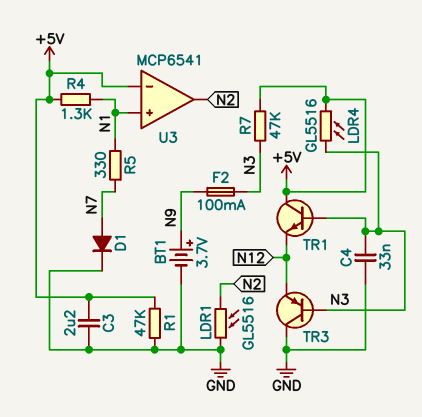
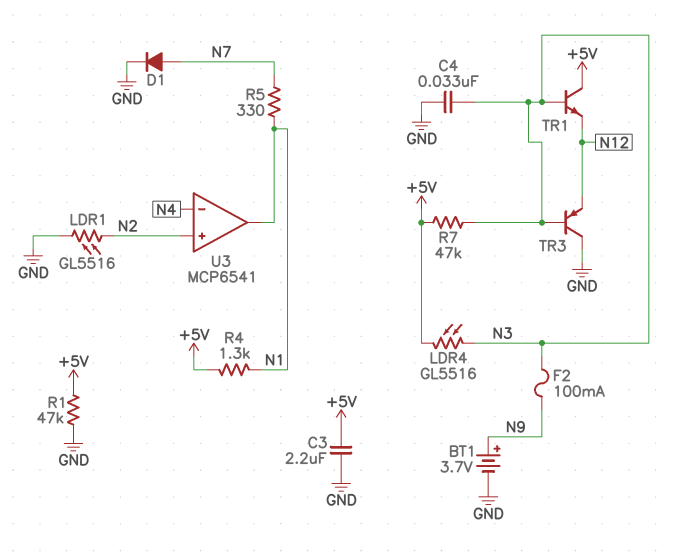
U3 pin in+: N1 -> N2
U3 pin in-: +5V -> N4
U3 pin out: N2 -> N1

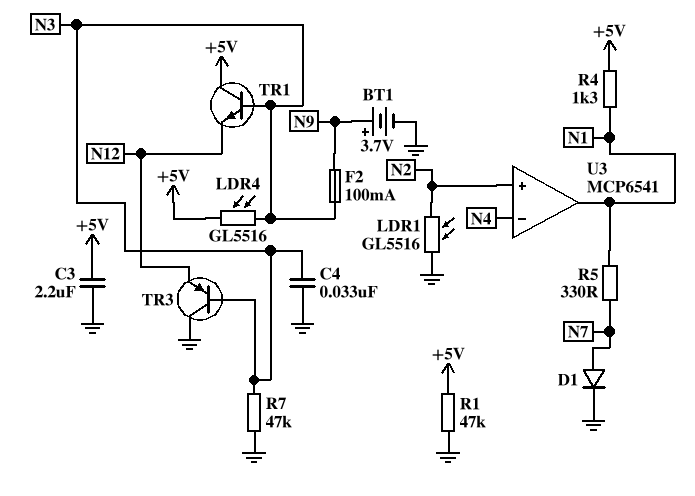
R7: 47k (+5V, N3) -> 47k (GND, N3)

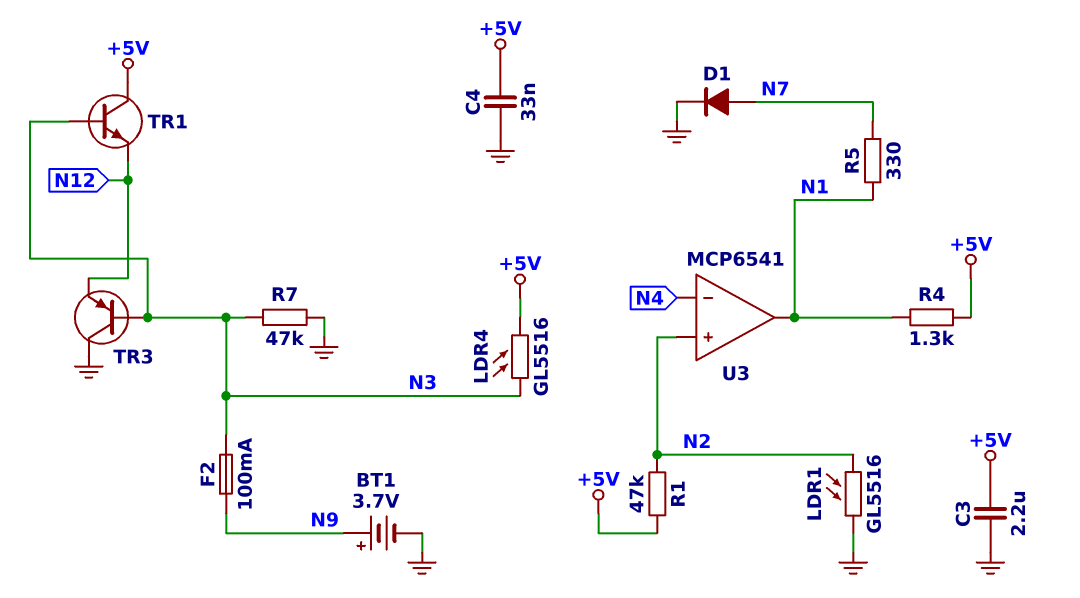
C4: 33nF (GND, N3) -> 33nF (+5V, GND)
R1: 47k (+5V, GND) -> 47k (+5V, N2)

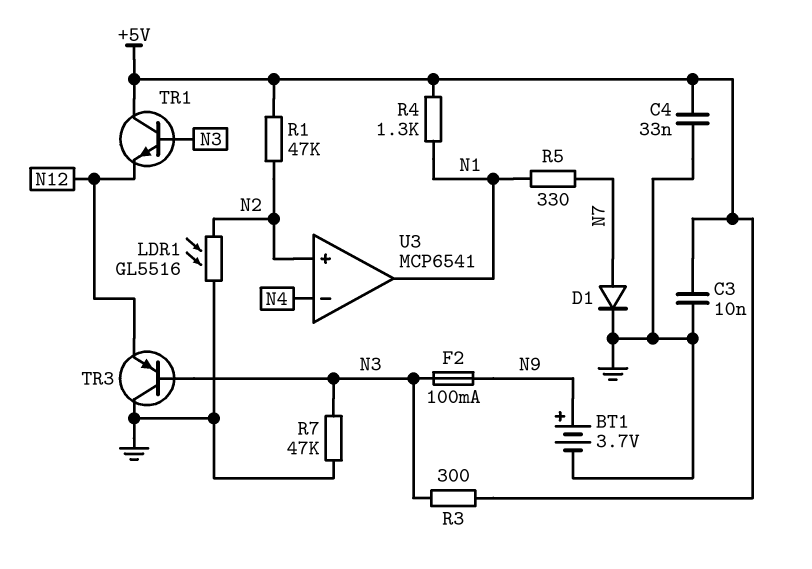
C3: 2.2uF (+5V, GND) -> 10nF (+5V, GND)
LDR4: GL5516 (+5V, N3) -> none
R3: none -> 300 (+5V, N3)

